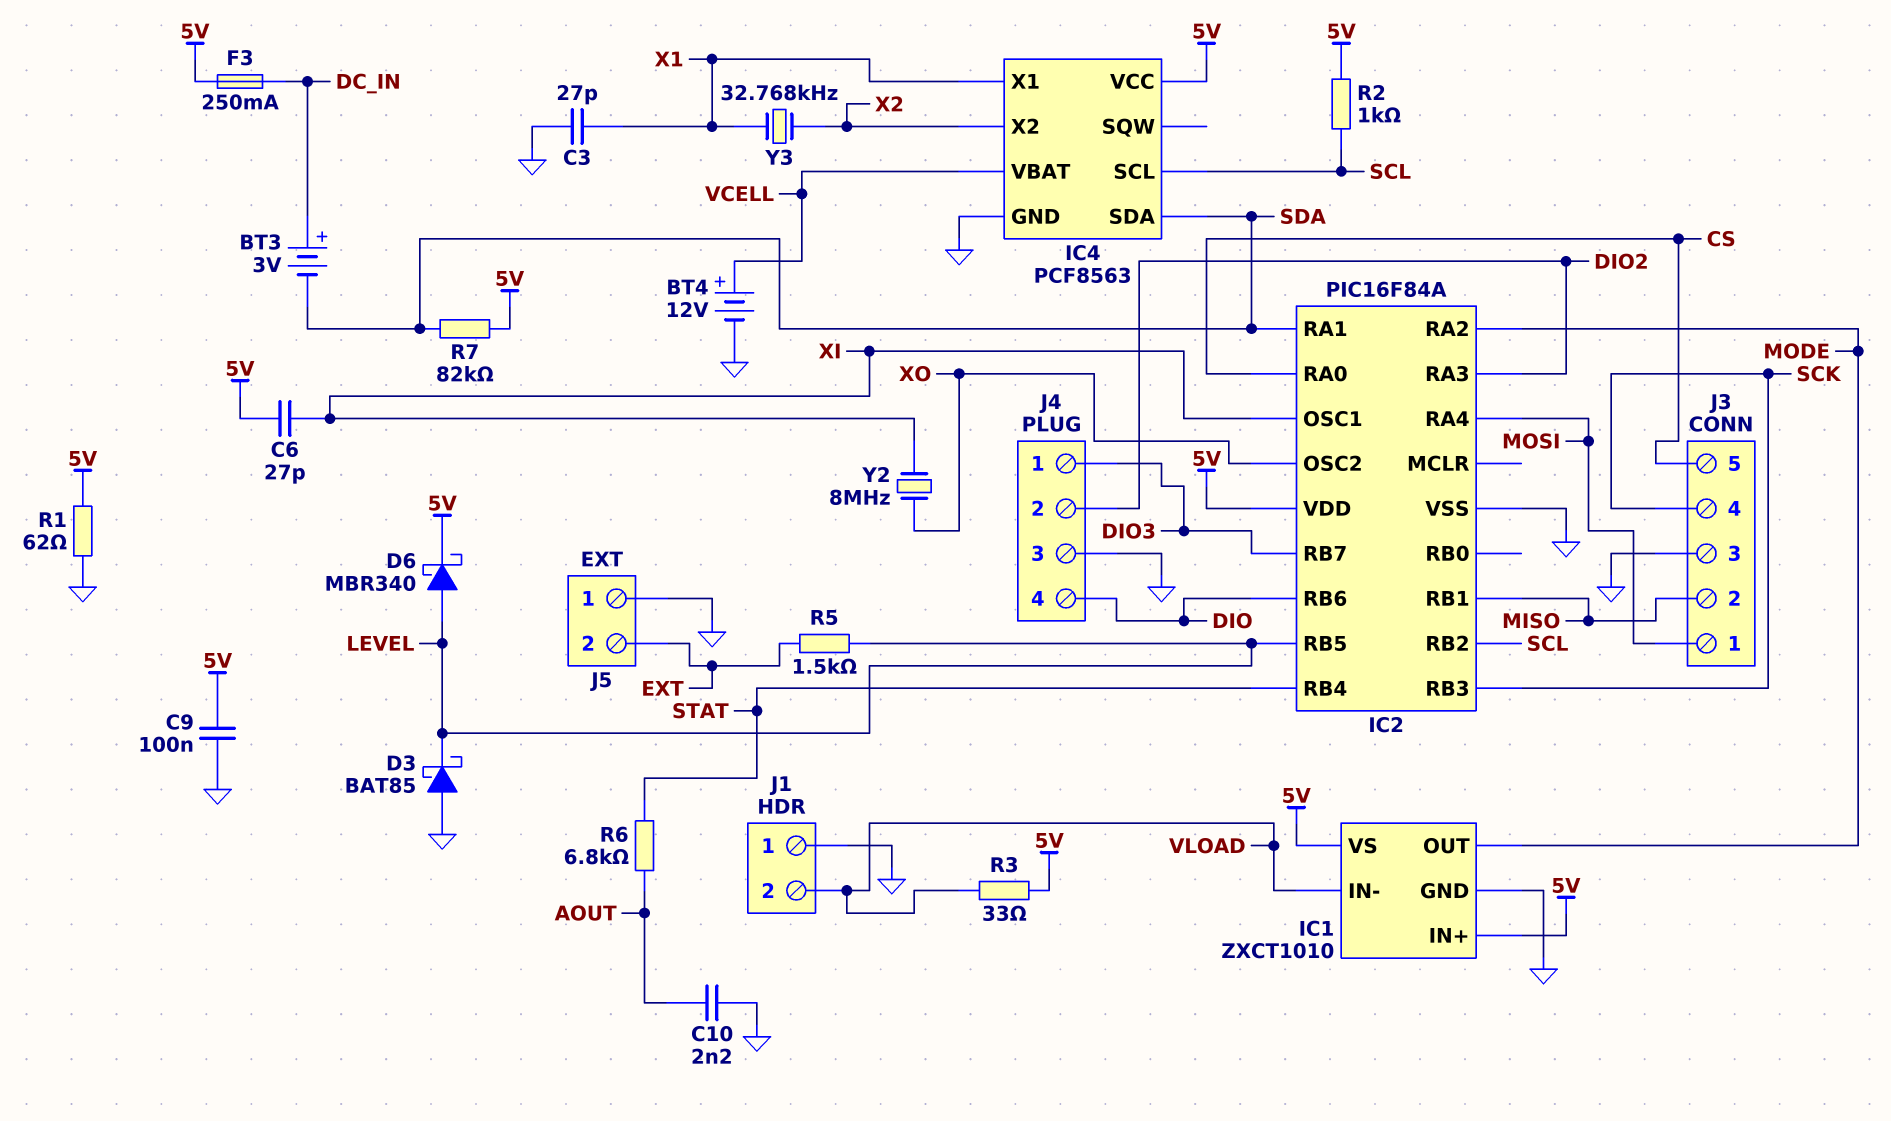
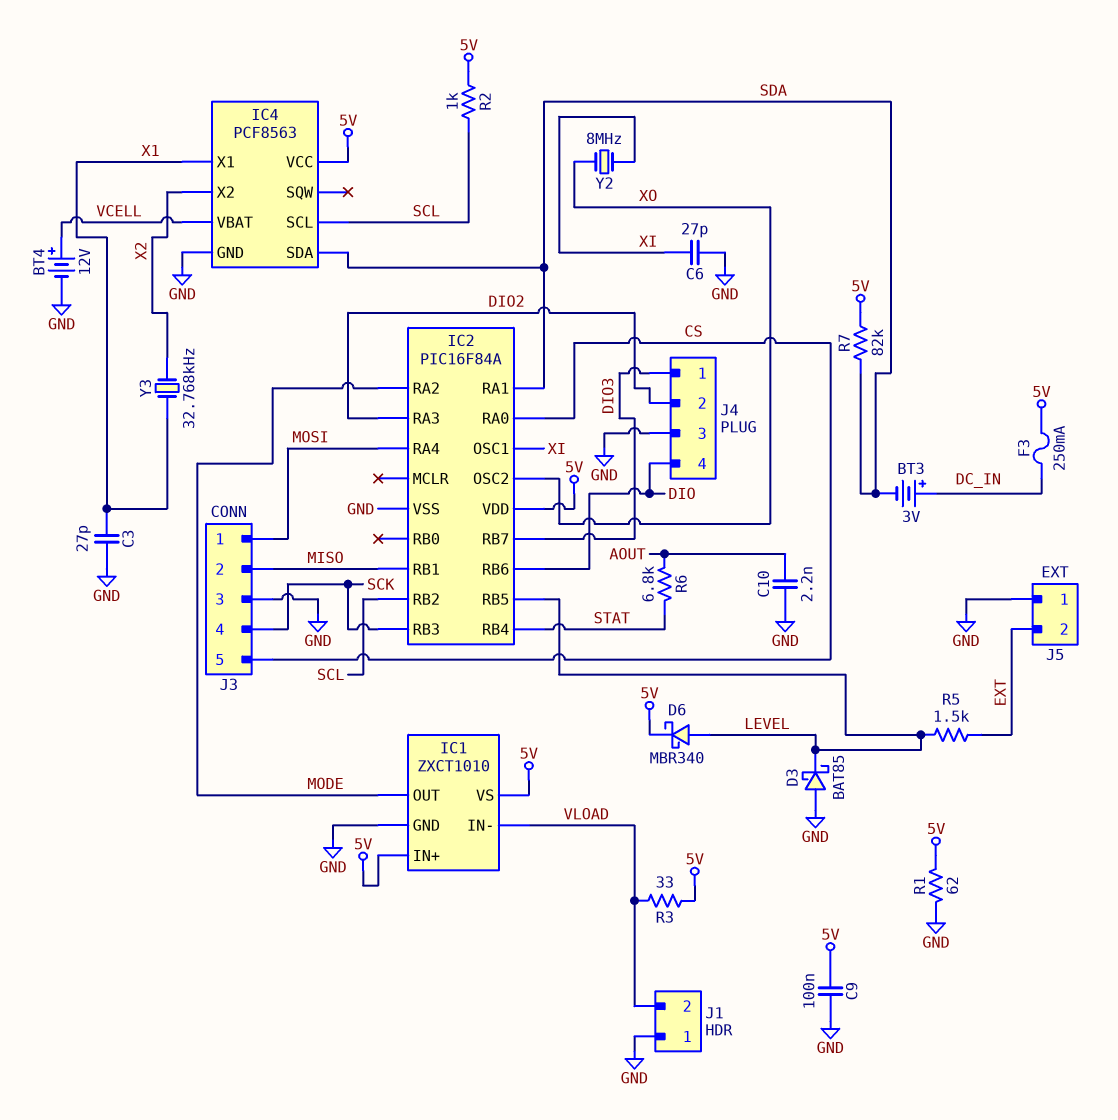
C6: 27pF (5V, XI) -> 27pF (GND, XI)

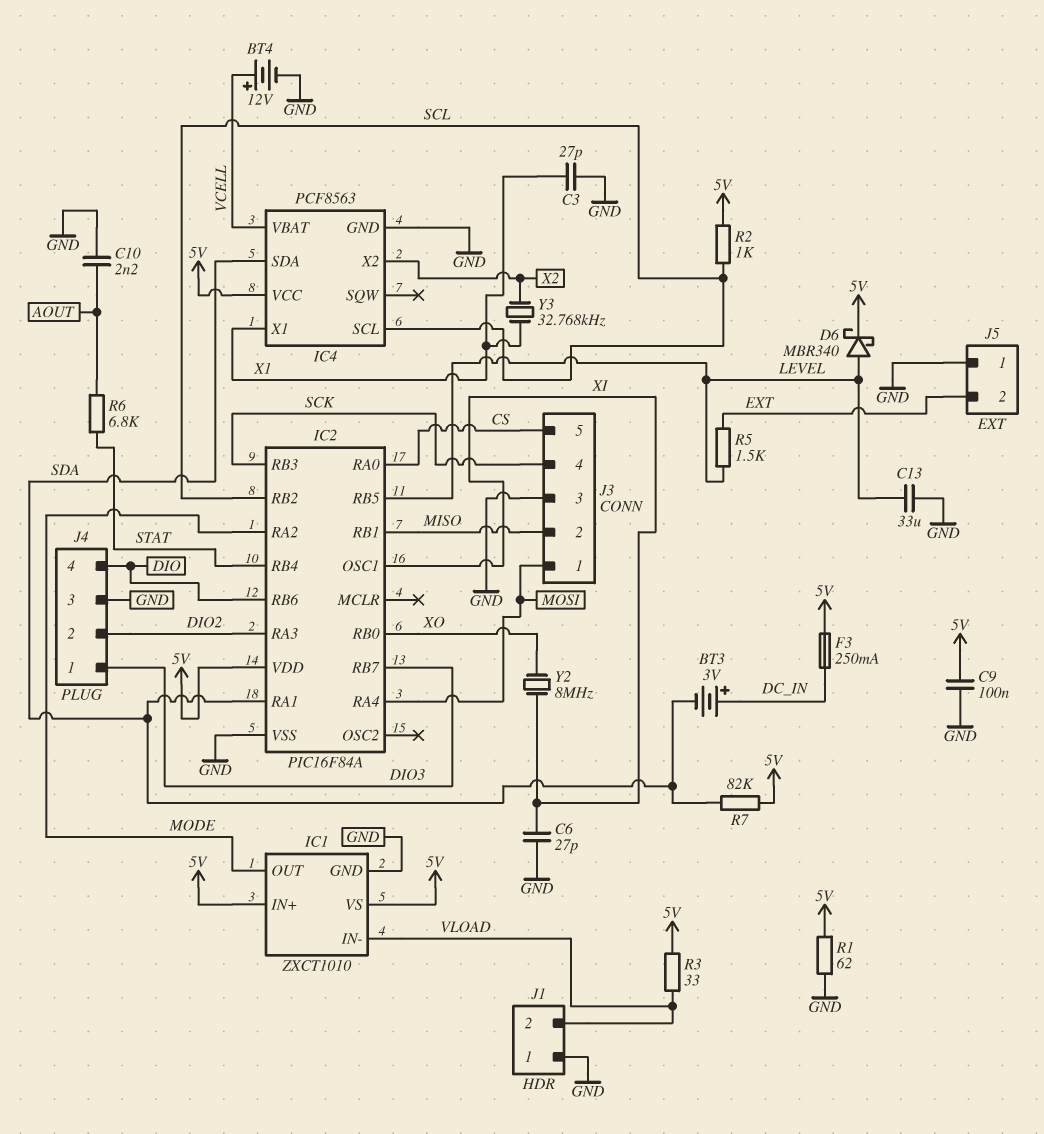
C13: none -> 33uF (GND, LEVEL)
D3: schottky BAT85 (A GND, K LEVEL) -> none
IC2 pin OSC2: XO -> none
IC2 pin RB0: none -> XO

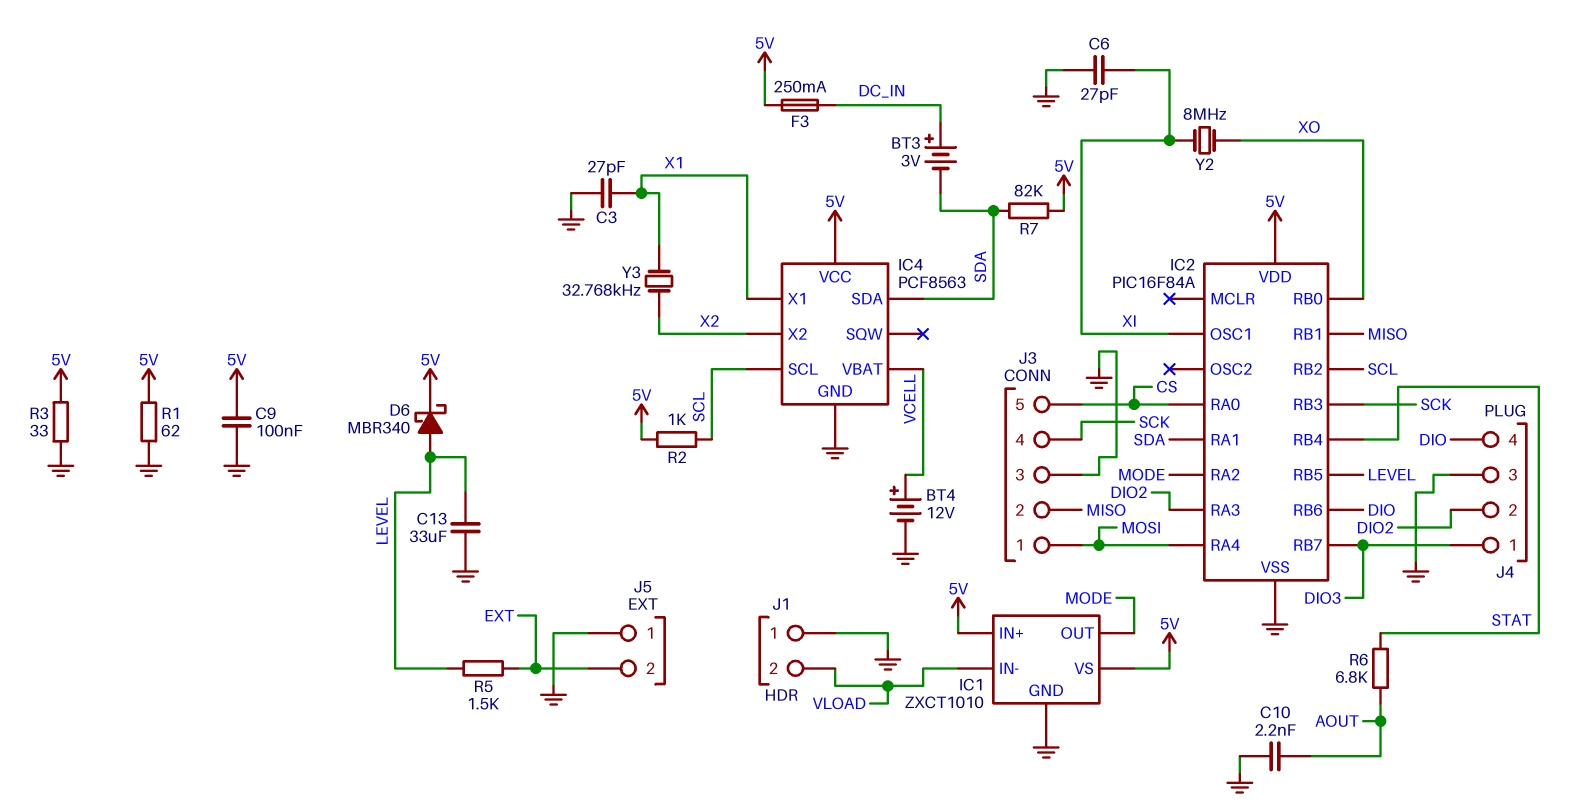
R3: 33 (5V, VLOAD) -> 33 (5V, GND)

